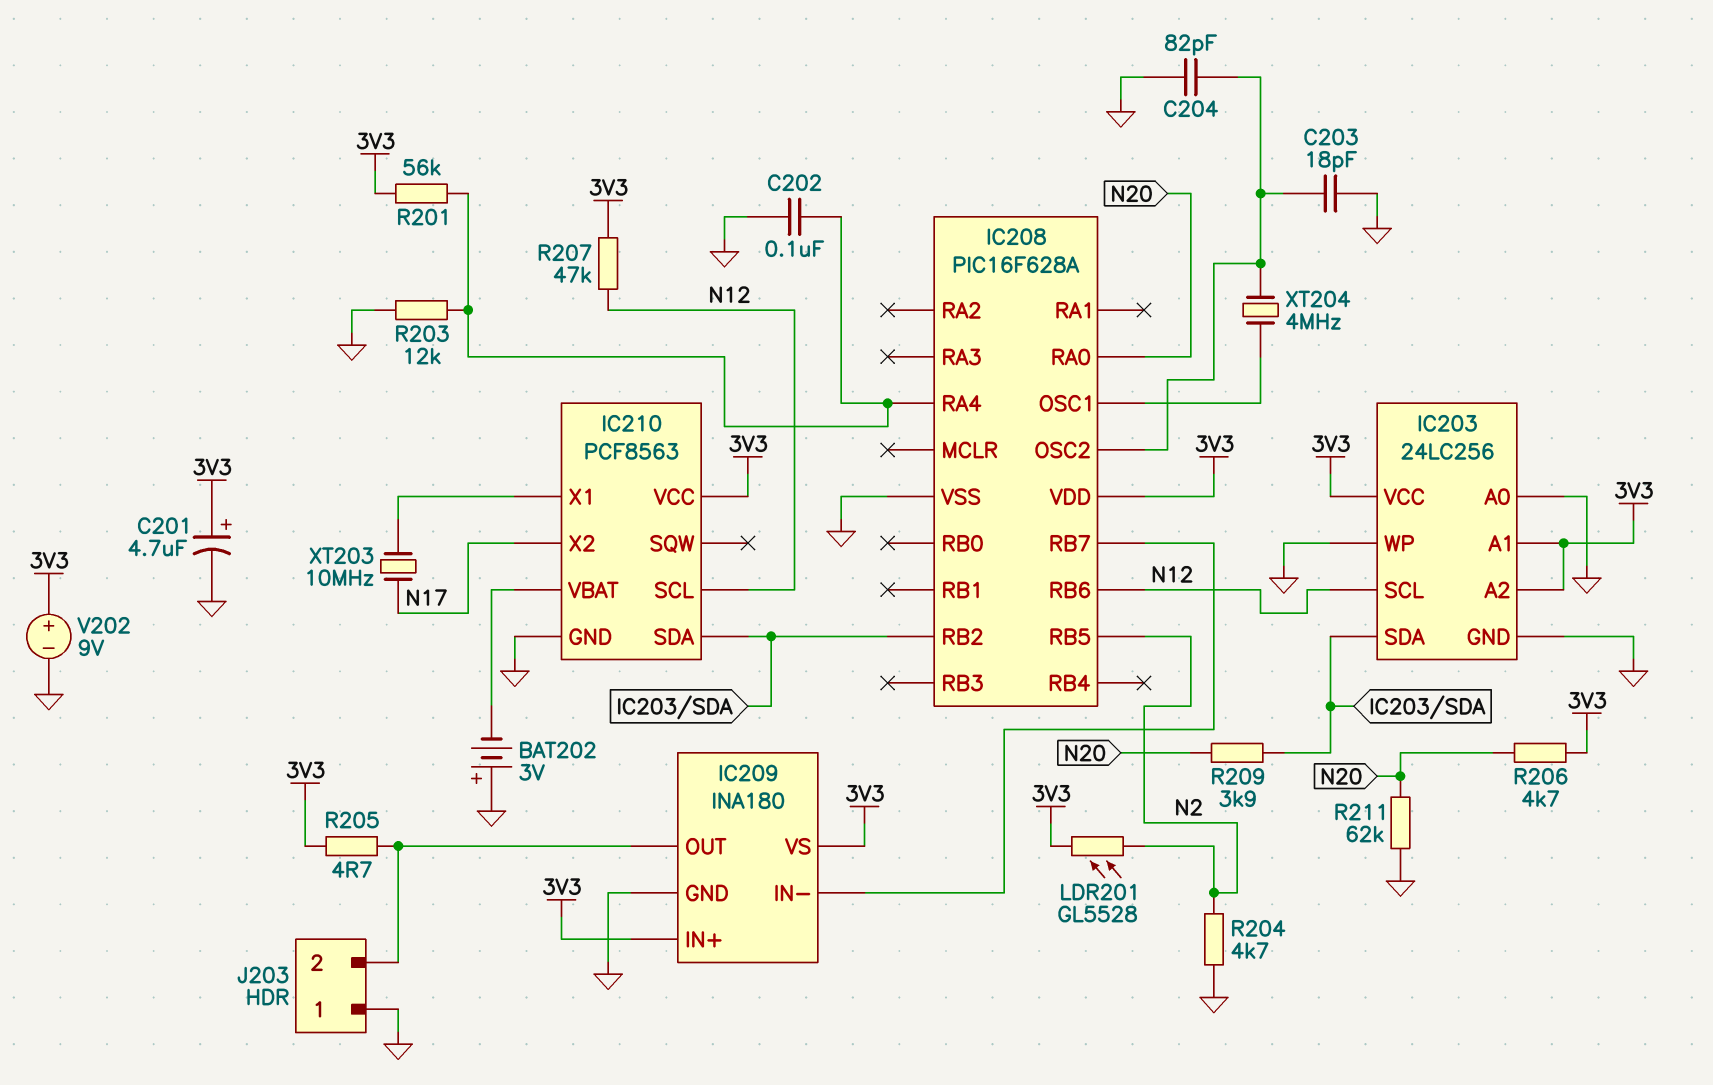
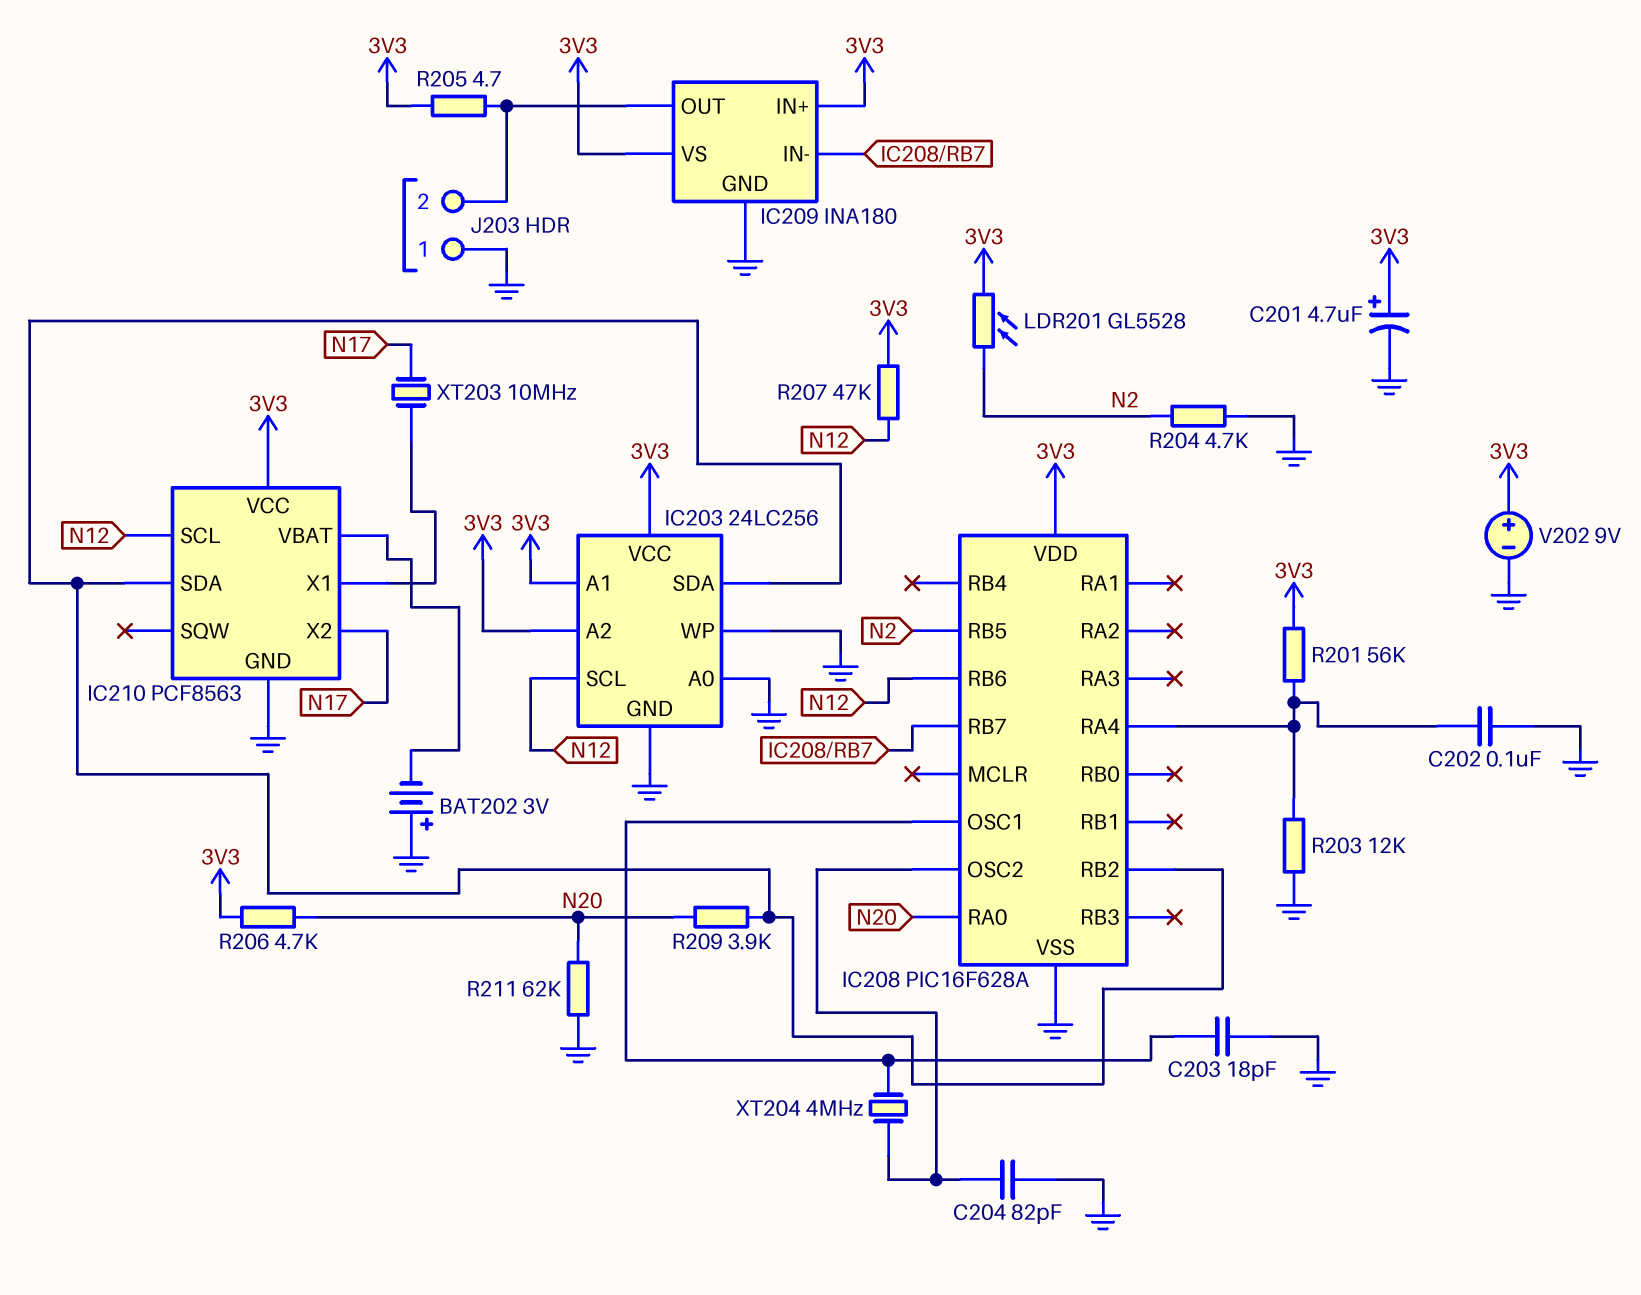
C203: 18pF (GND, IC208/OSC2) -> 18pF (GND, IC208/OSC1)

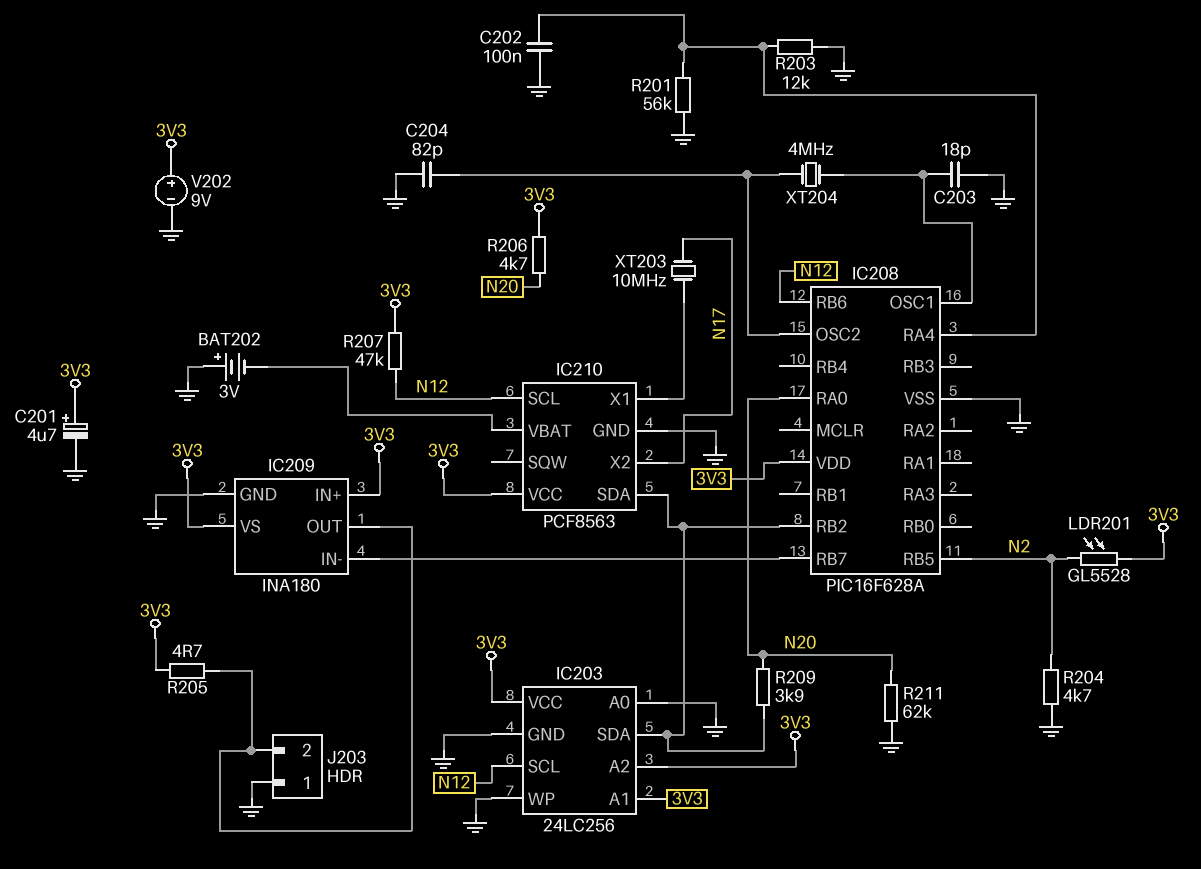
R201: 56k (3V3, IC208/RA4) -> 56k (GND, IC208/RA4)

